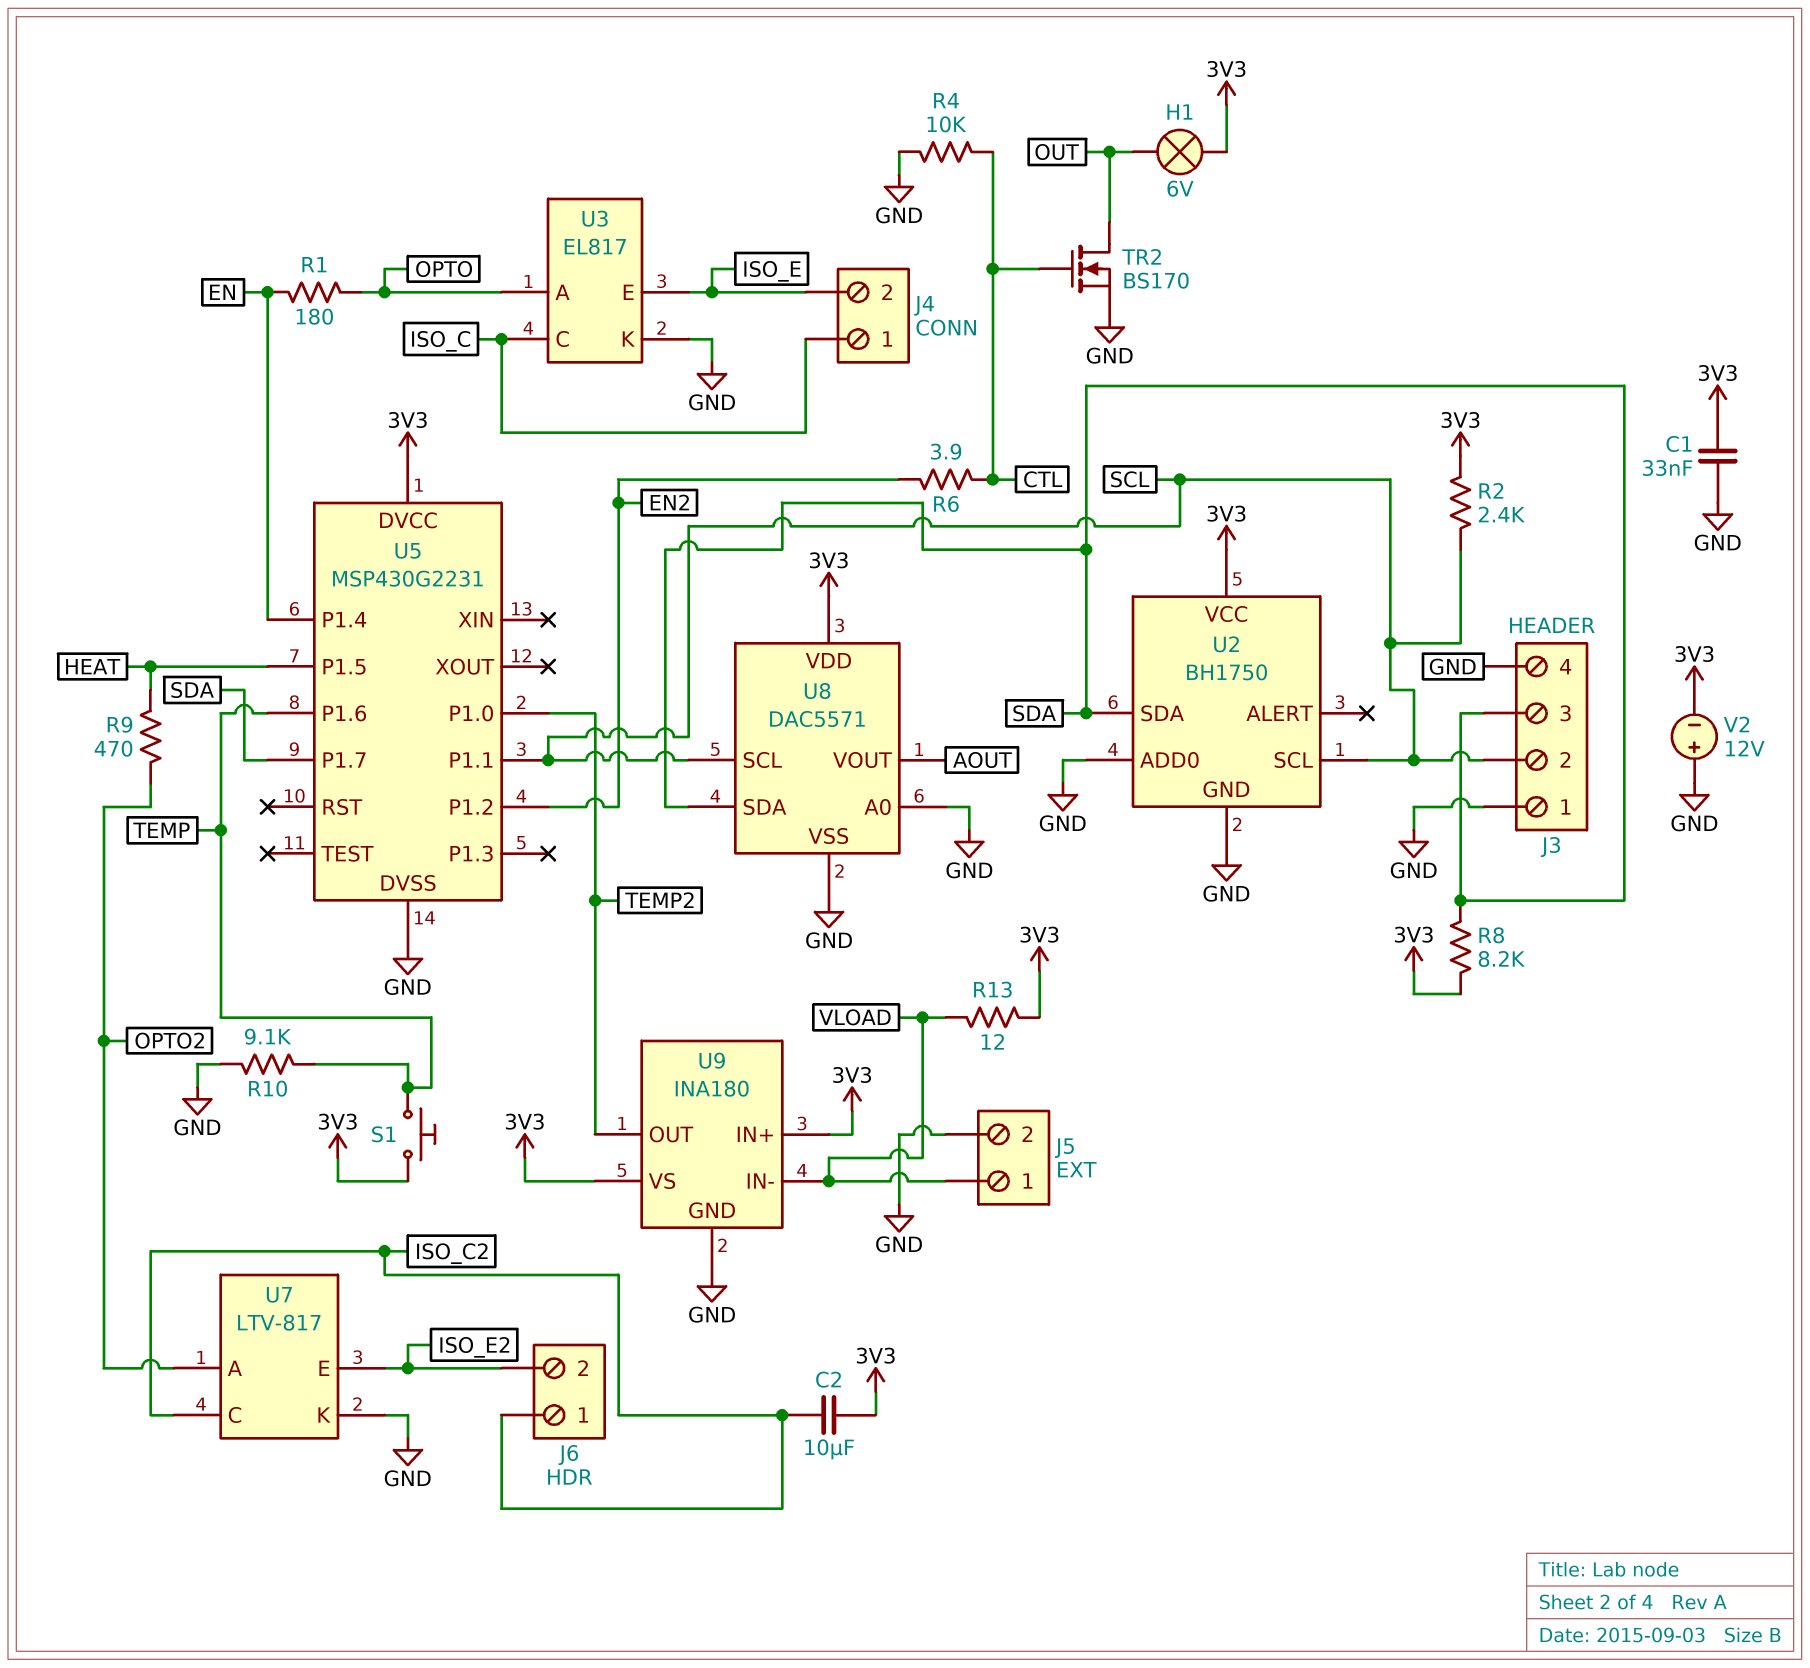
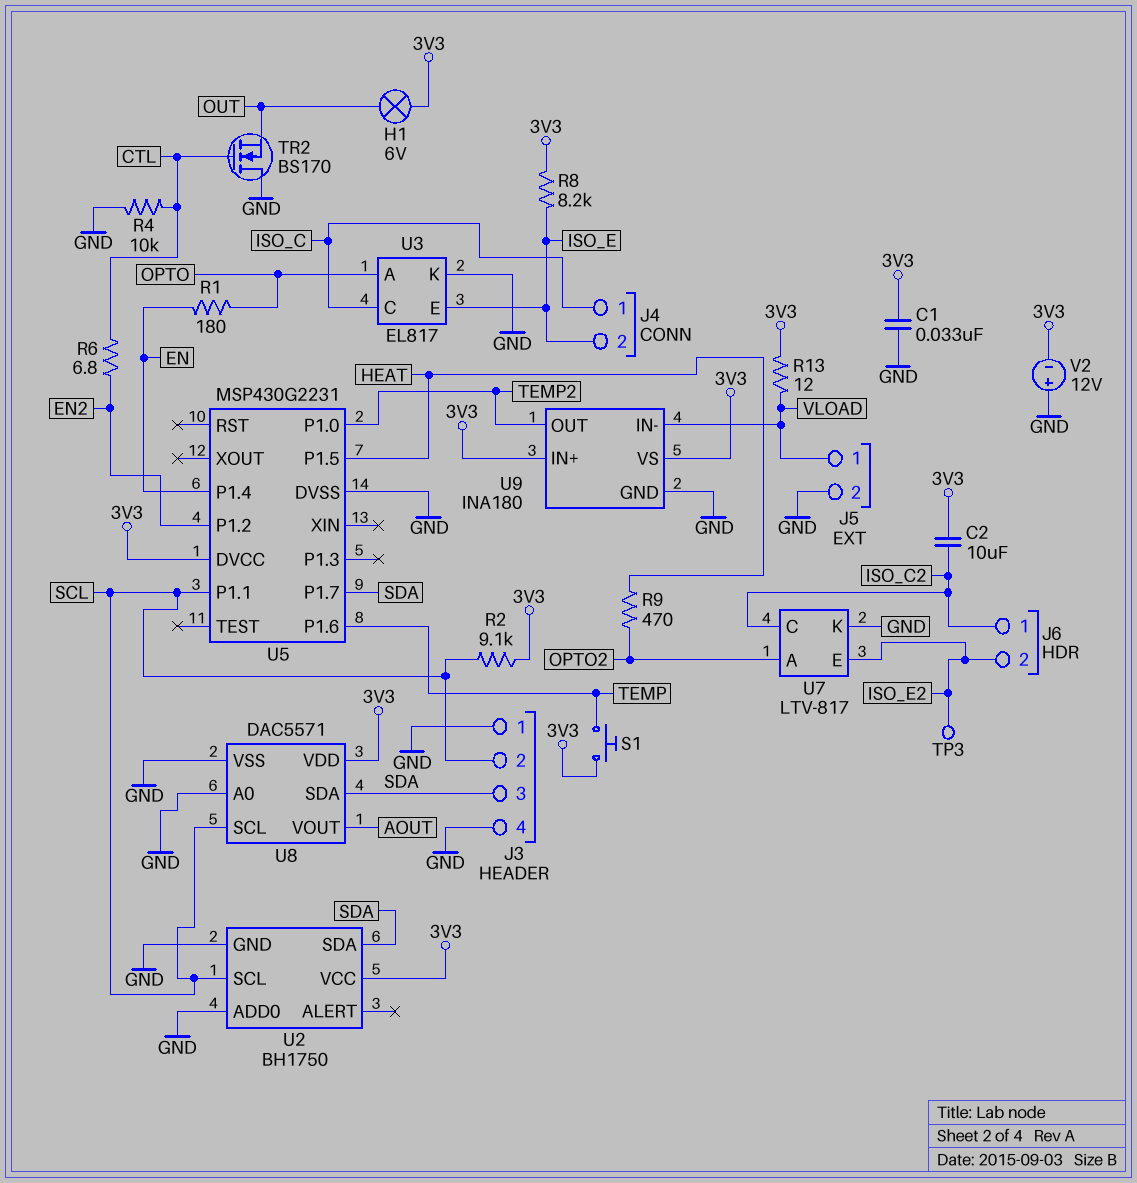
R2: 2.4k (3V3, SCL) -> 9.1k (3V3, SCL)
R6: 3.9 (CTL, EN2) -> 6.8 (CTL, EN2)
R8: 8.2k (3V3, SDA) -> 8.2k (3V3, ISO_E)
R10: 9.1k (GND, TEMP) -> none
TP3: none -> test point (ISO_E2)
TR2: NMOS BS170 (G CTL, D OUT, S GND) -> NMOS BS170 (G CTL, D GND, S OUT)

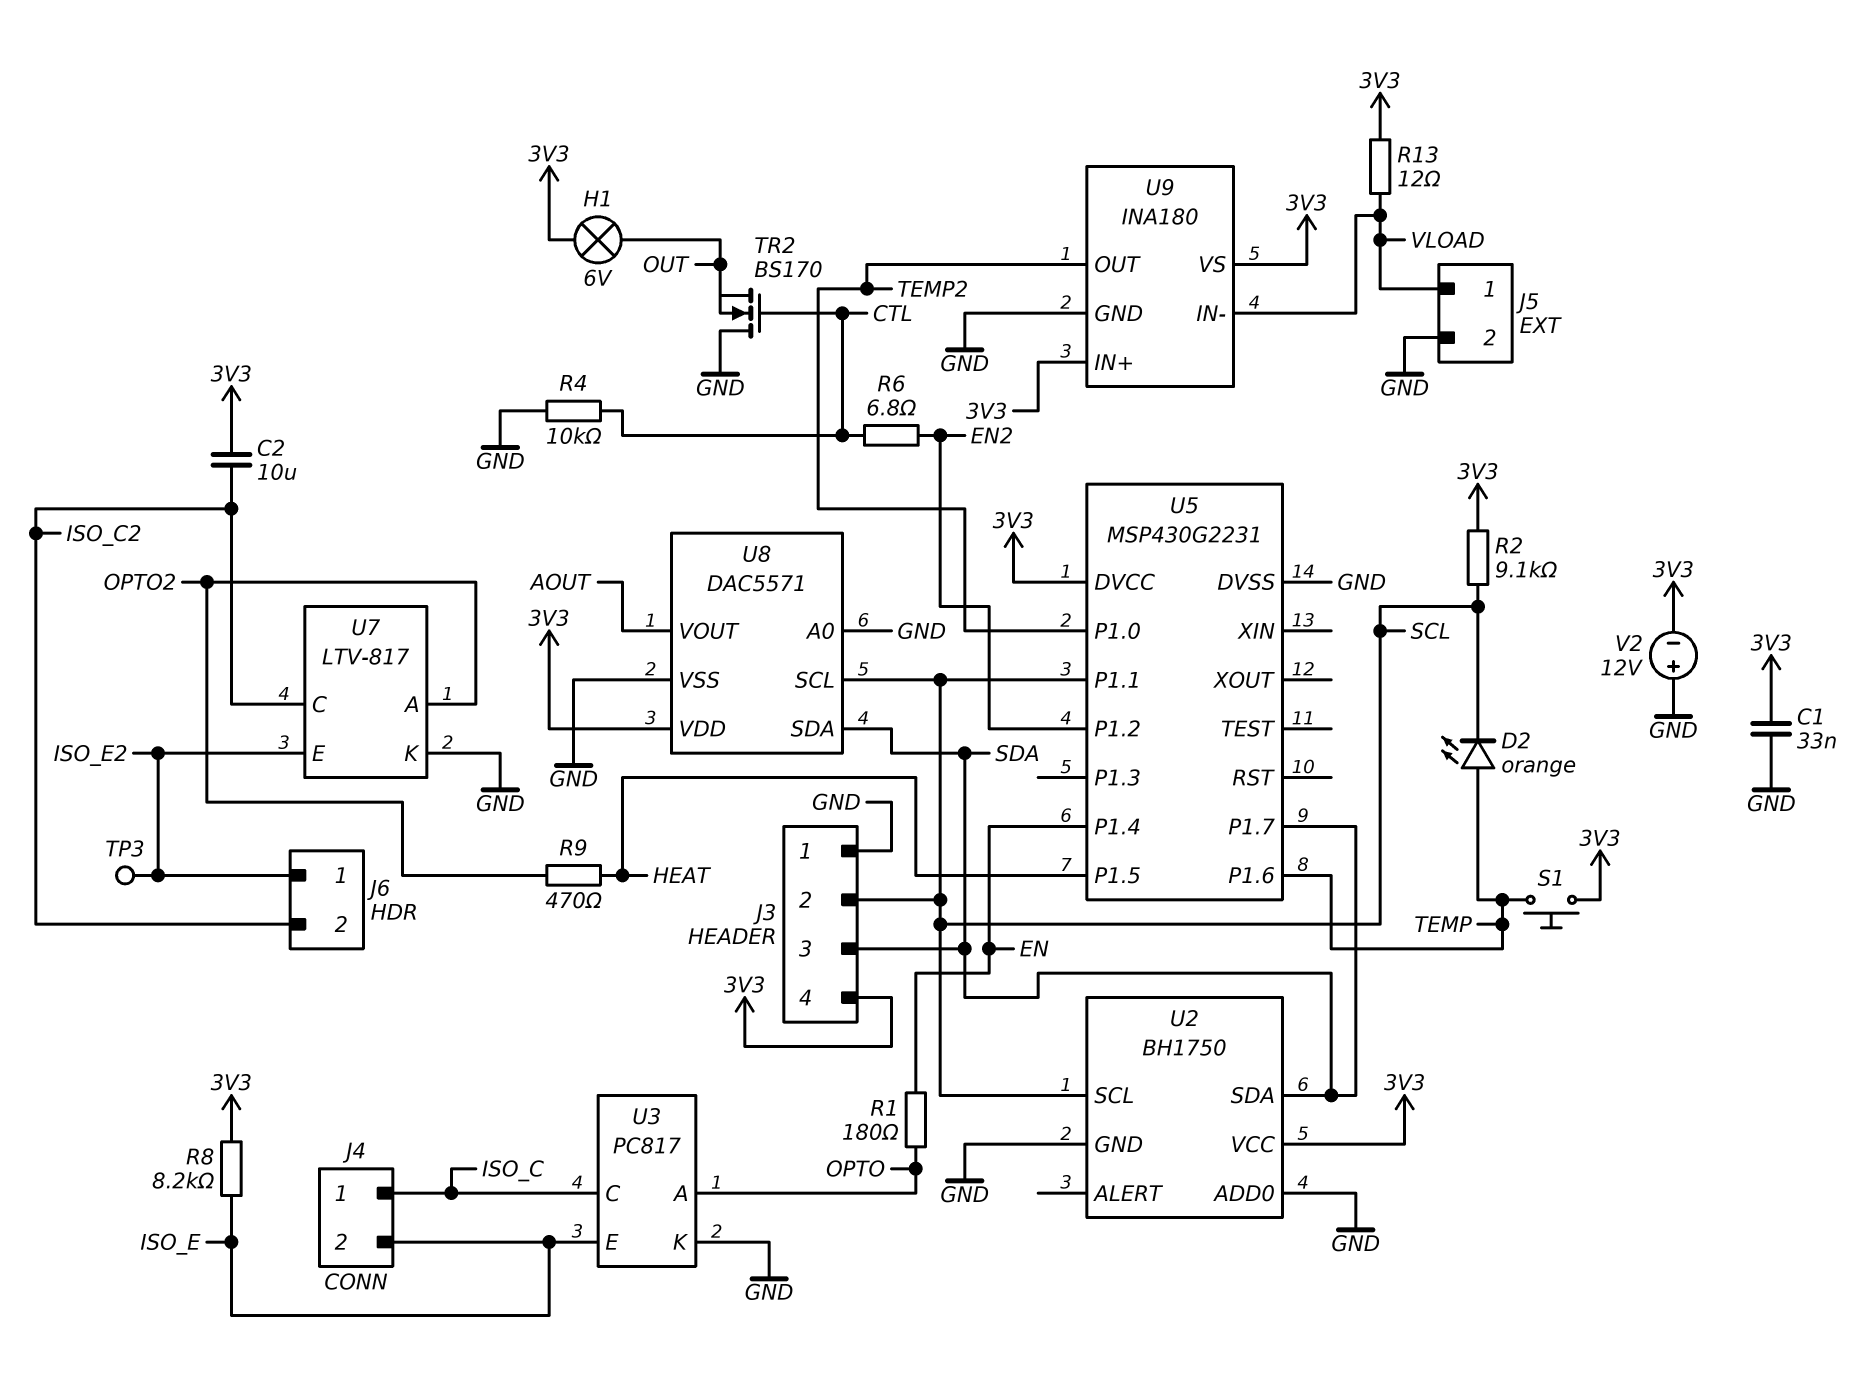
D2: none -> LED orange (A TEMP, K SCL)
J3 pin 4: GND -> 3V3
J6 pin 1: ISO_C2 -> ISO_E2
J6 pin 2: ISO_E2 -> ISO_C2
U3: EL817 -> PC817

